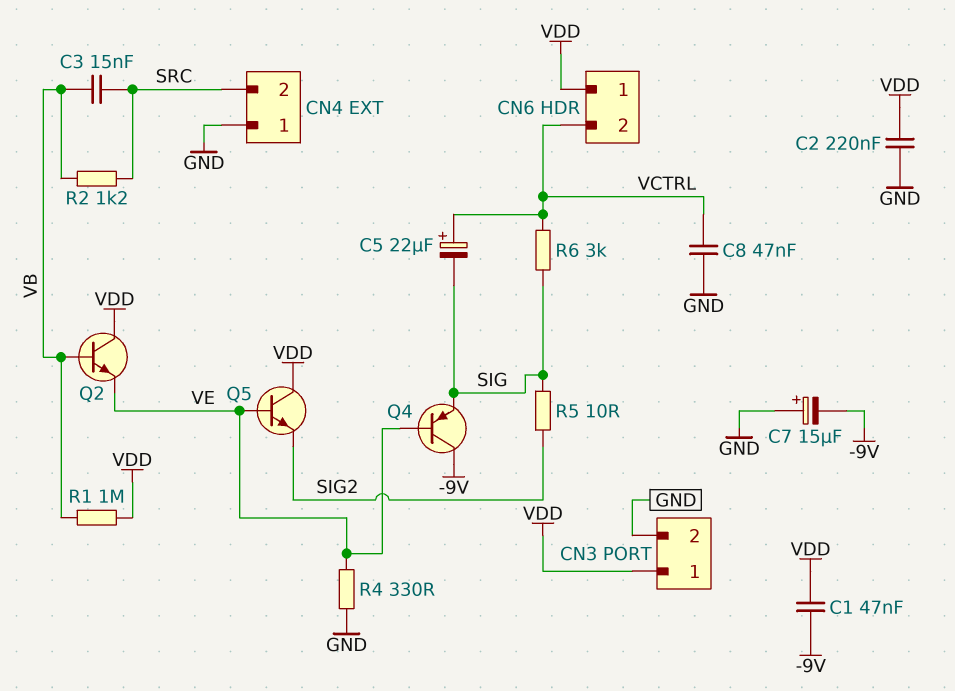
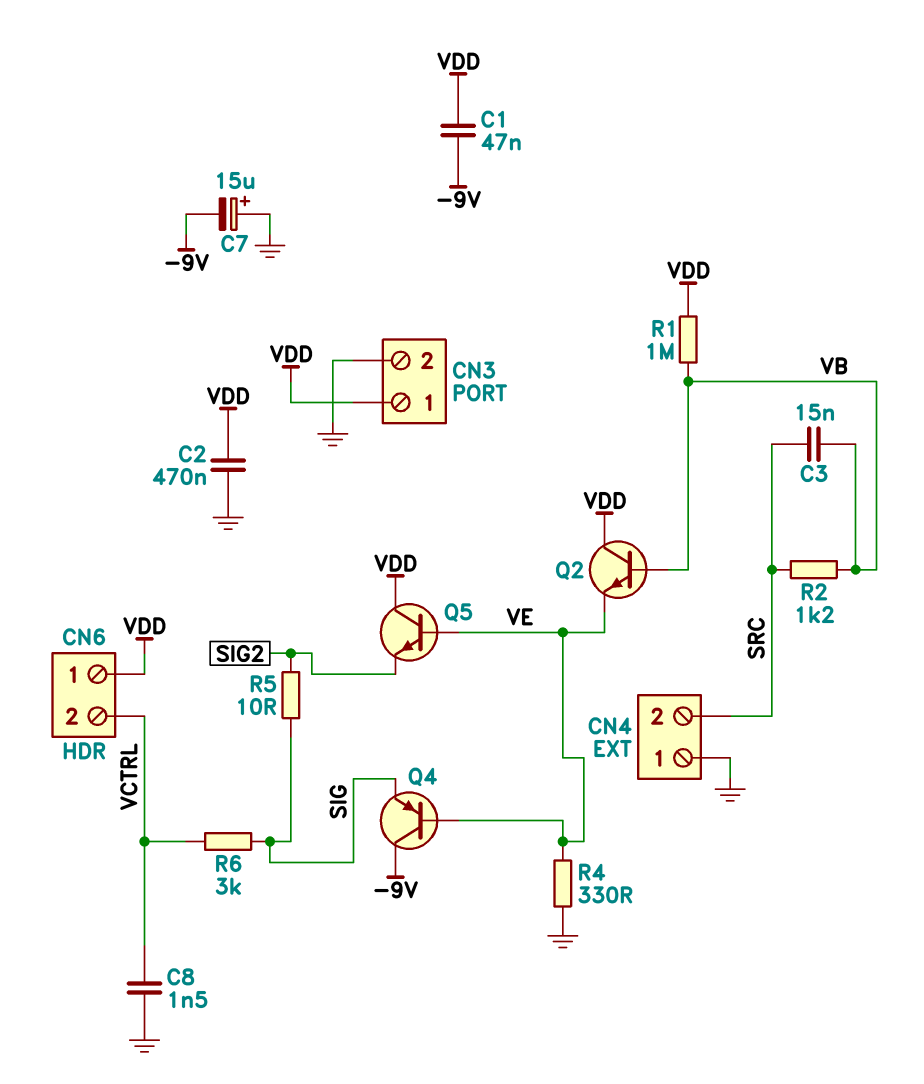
C2: 220nF (GND, VDD) -> 470nF (GND, VDD)
C5: 22uF (plus VCTRL, minus SIG) -> none
C8: 47nF (GND, VCTRL) -> 1.5nF (GND, VCTRL)

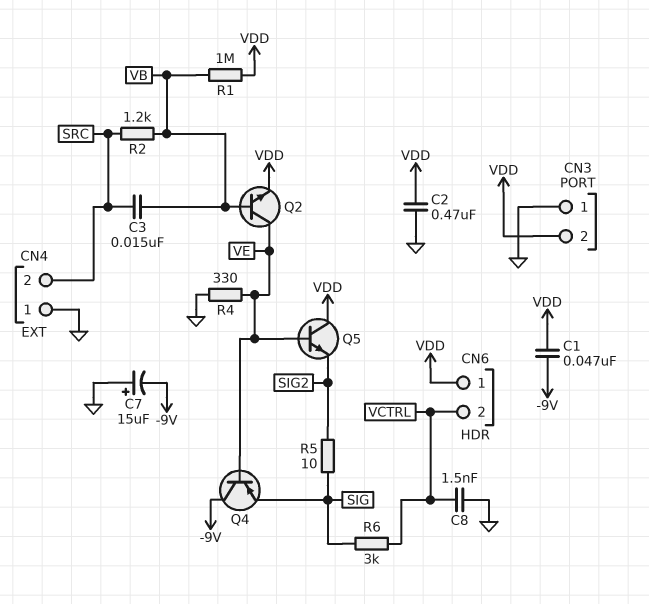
CN3 pin 1: VDD -> GND
CN3 pin 2: GND -> VDD
Q2: NPN (B VB, C VDD, E VE) -> NPN (B VB, C VE, E VDD)

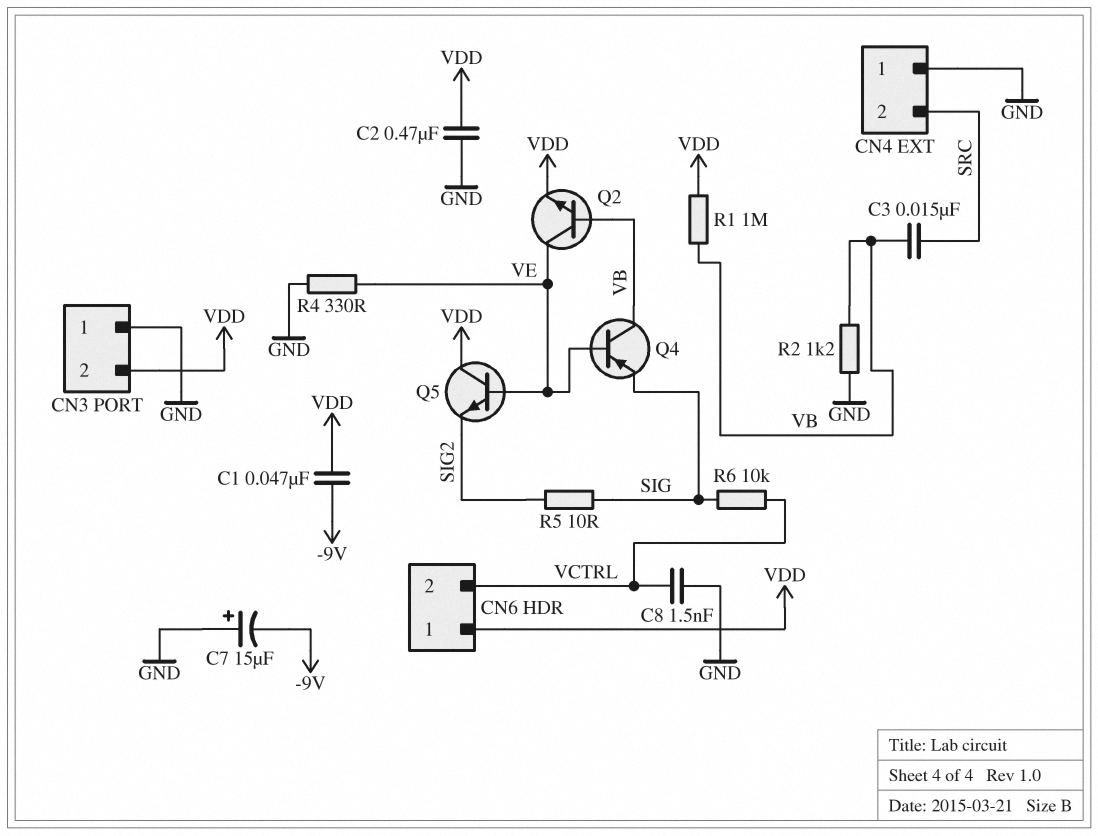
Q4: PNP (B VE, C -9V, E SIG) -> PNP (B VE, C VB, E SIG)
R2: 1.2k (SRC, VB) -> 1.2k (GND, VB)
R6: 3k (SIG, VCTRL) -> 10k (SIG, VCTRL)

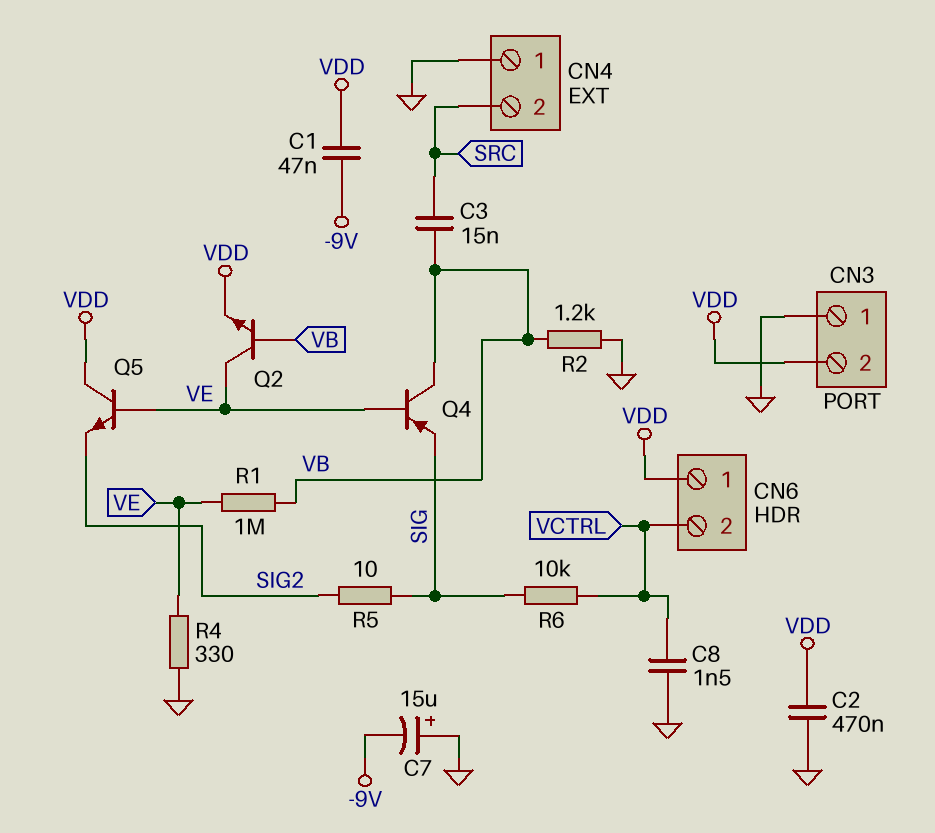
R1: 1M (VB, VDD) -> 1M (VB, VE)

